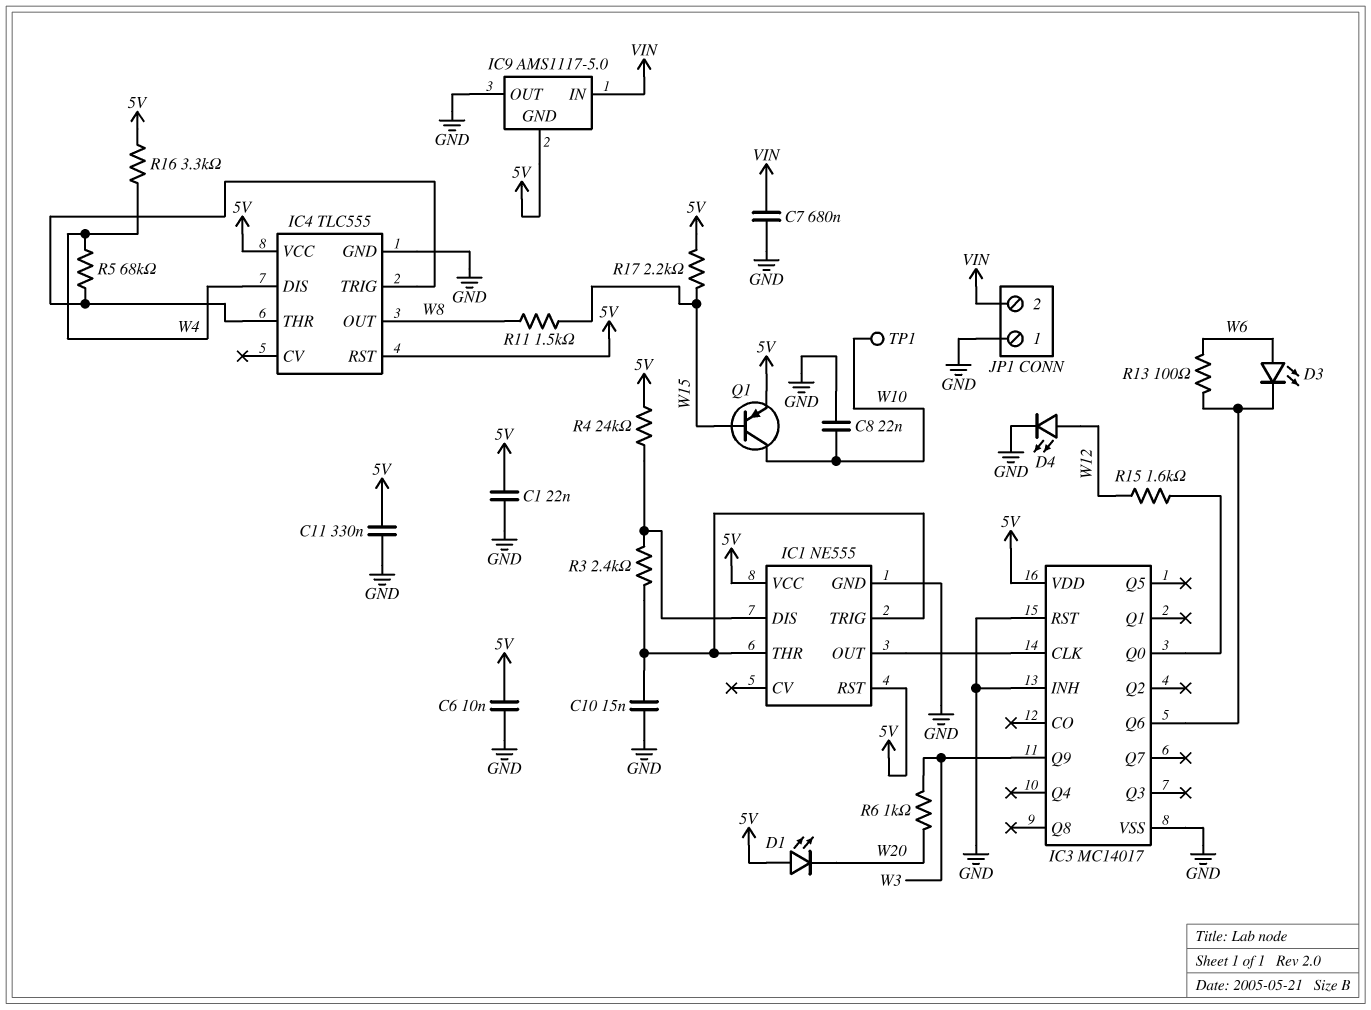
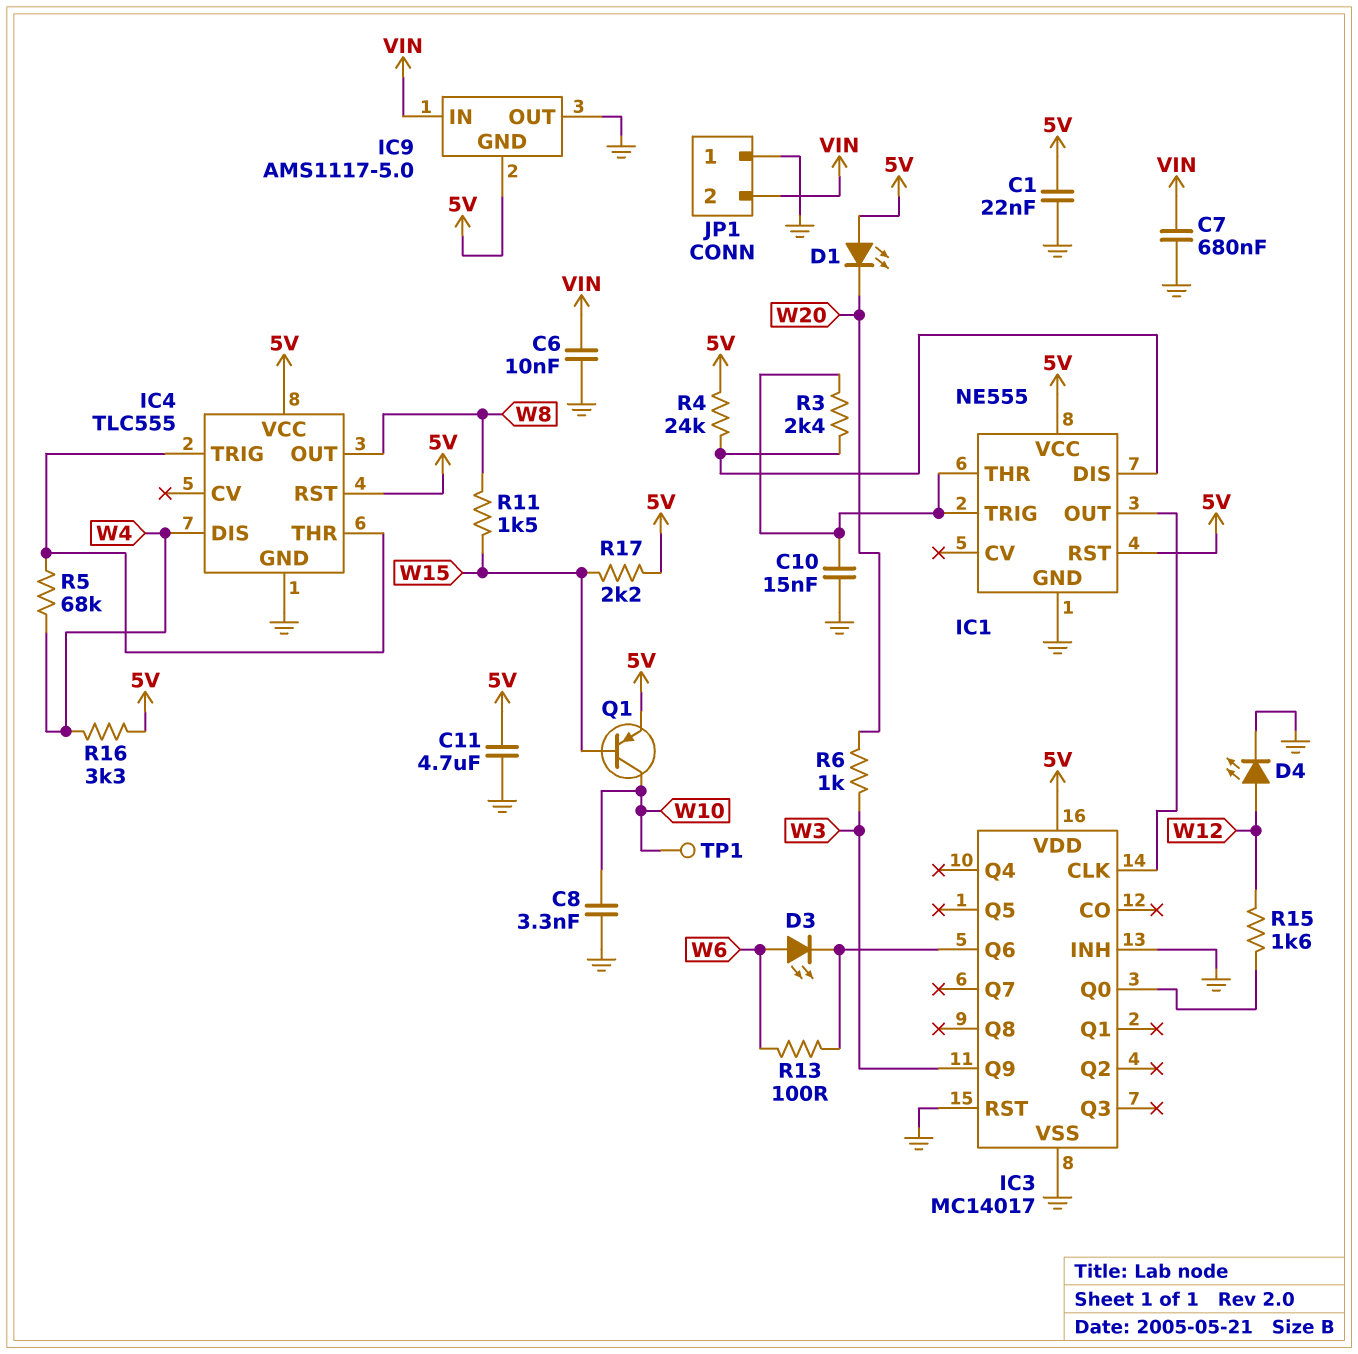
C6: 10nF (5V, GND) -> 10nF (GND, VIN)
C8: 22nF (GND, W10) -> 3.3nF (GND, W10)
C11: 330nF (5V, GND) -> 4.7uF (5V, GND)

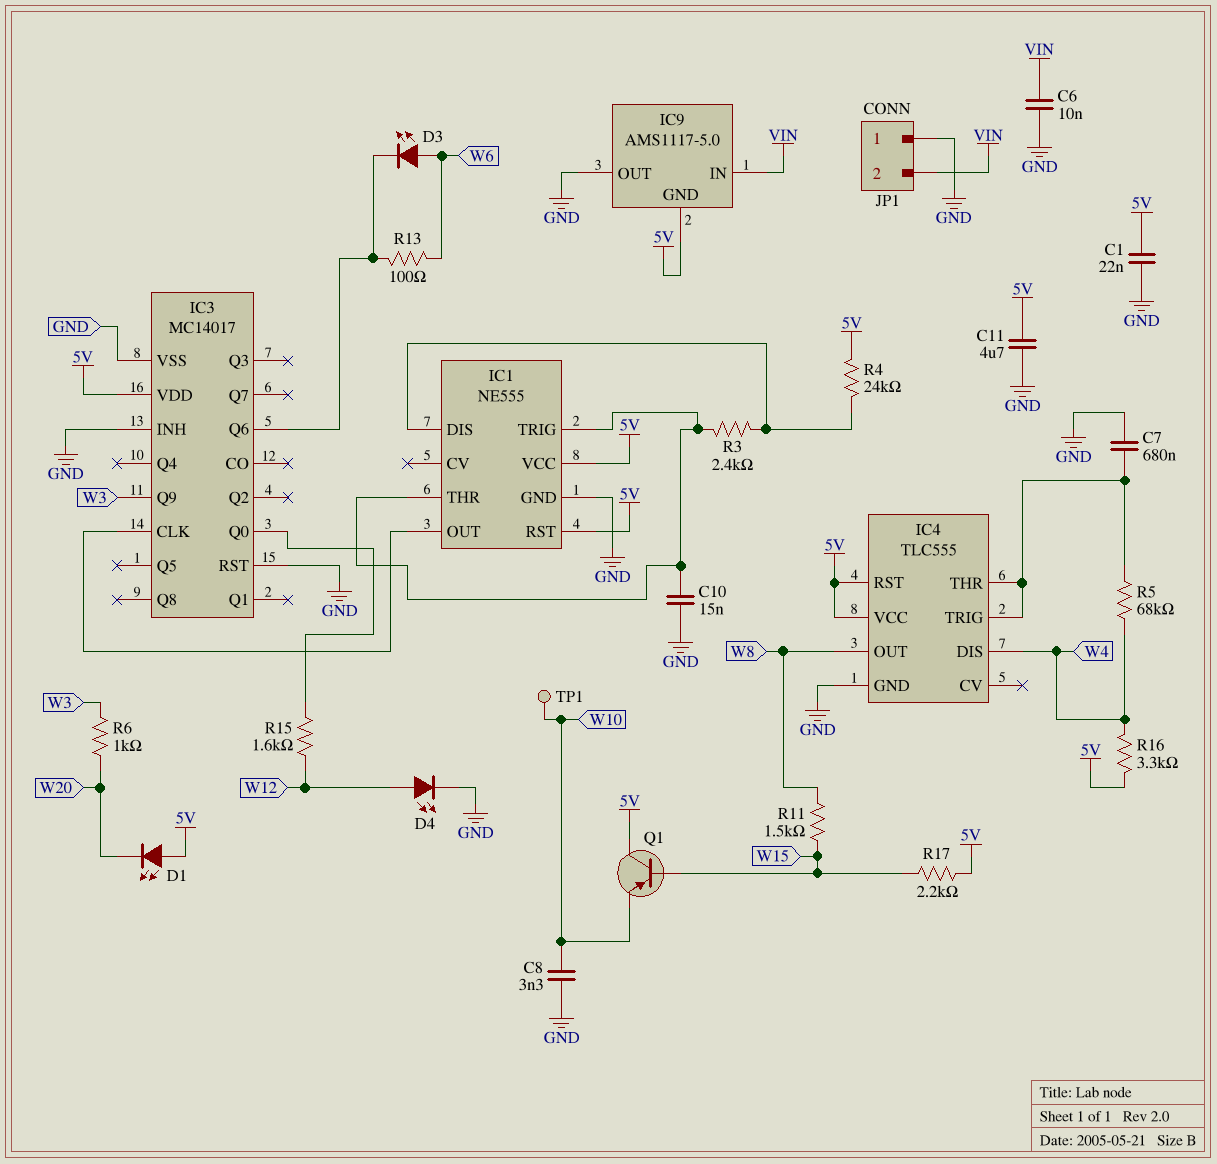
C7: 680nF (GND, VIN) -> 680nF (GND, IC4/THR)
Q1: PNP (B W15, C W10, E 5V) -> PNP (B W15, C 5V, E W10)

